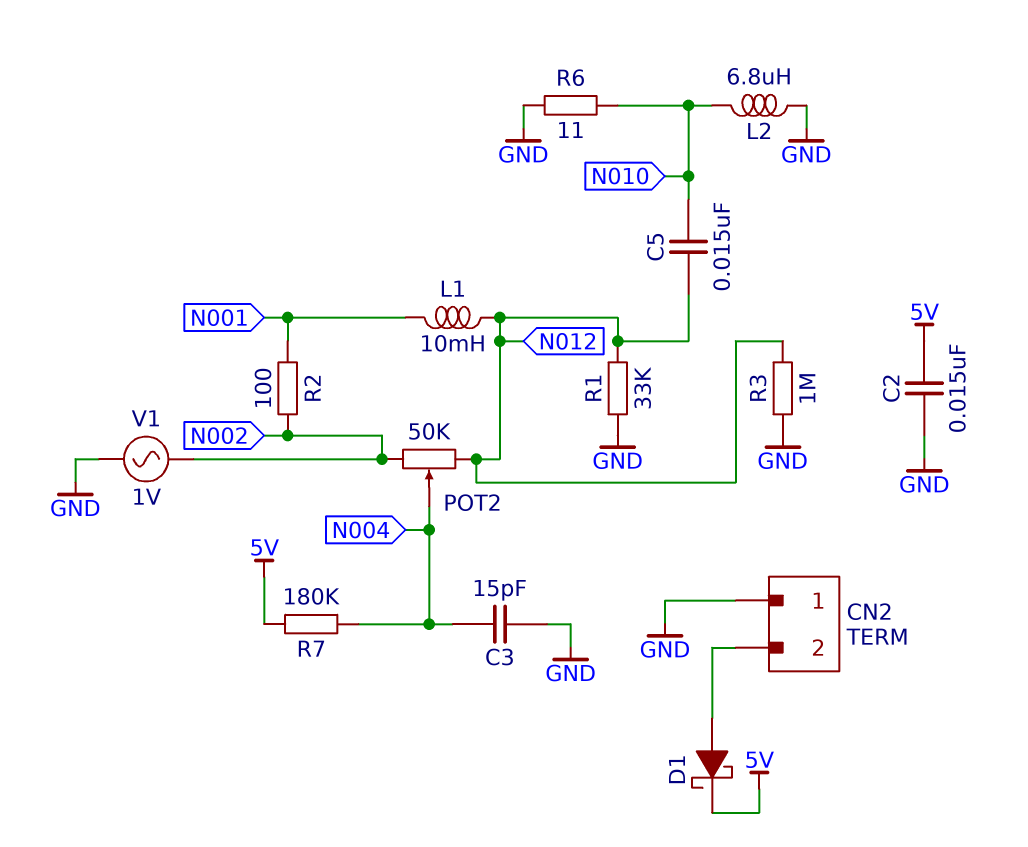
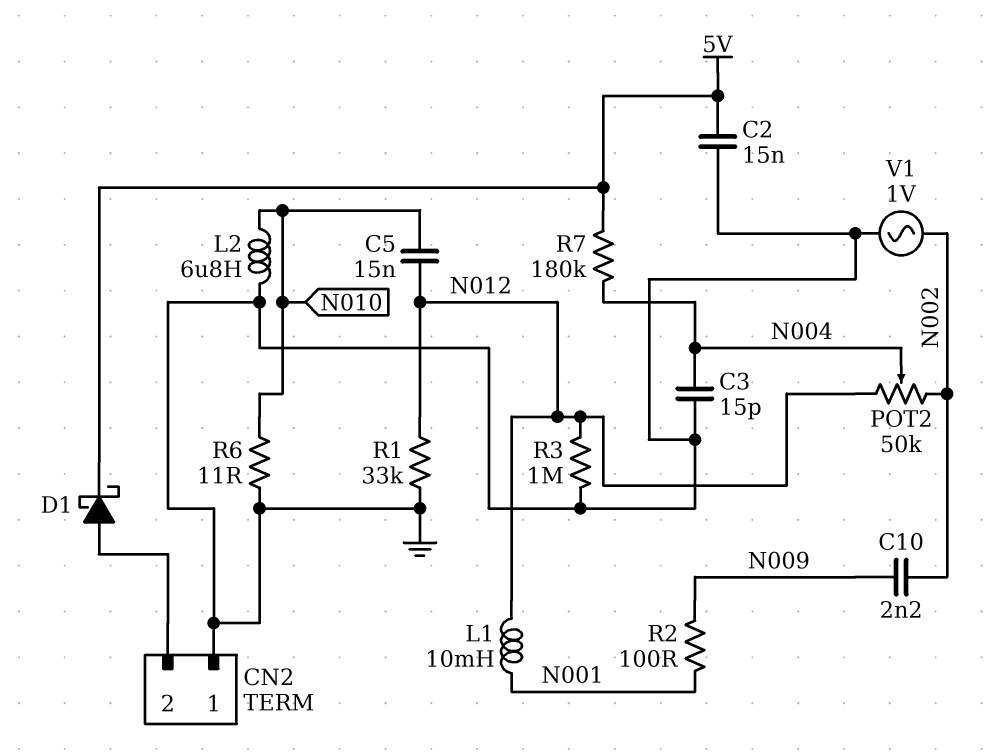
C10: none -> 2.2nF (N002, N009)
R2: 100 (N001, N002) -> 100 (N001, N009)

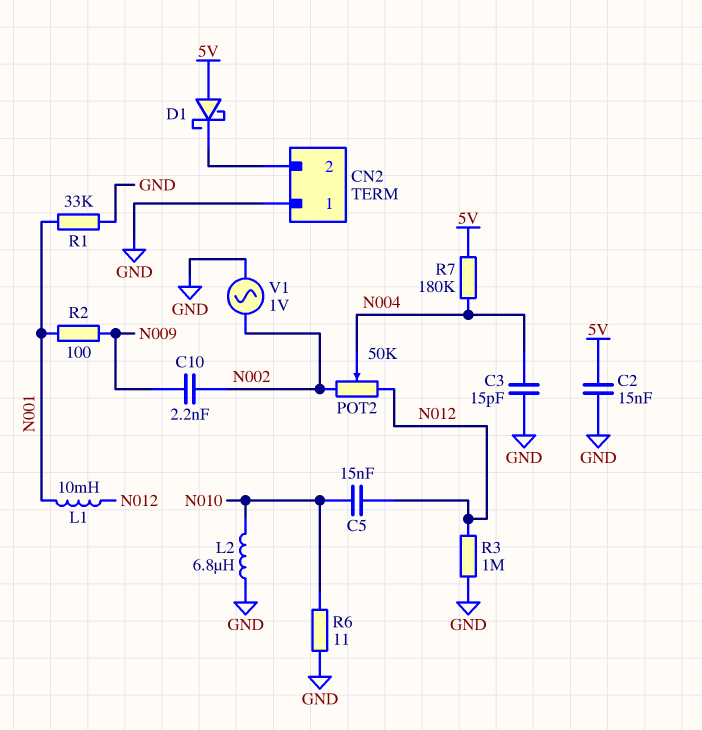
D1: schottky (A CN2/2, K 5V) -> schottky (A 5V, K CN2/2)
R1: 33k (GND, N012) -> 33k (GND, N001)

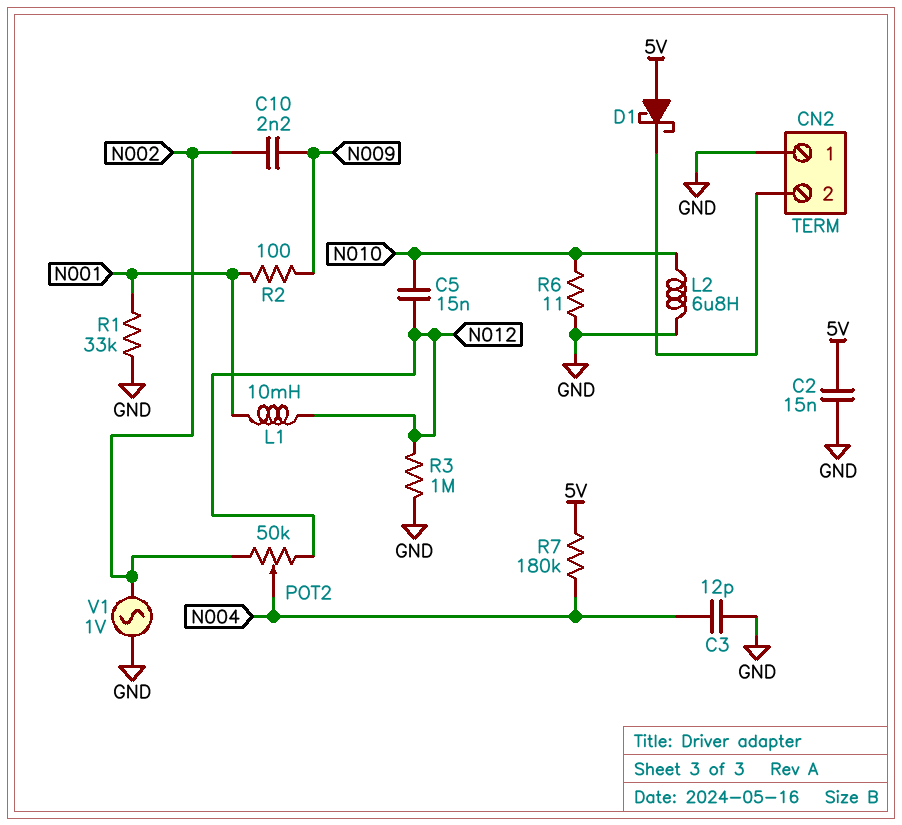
C3: 15pF (GND, N004) -> 12pF (GND, N004)

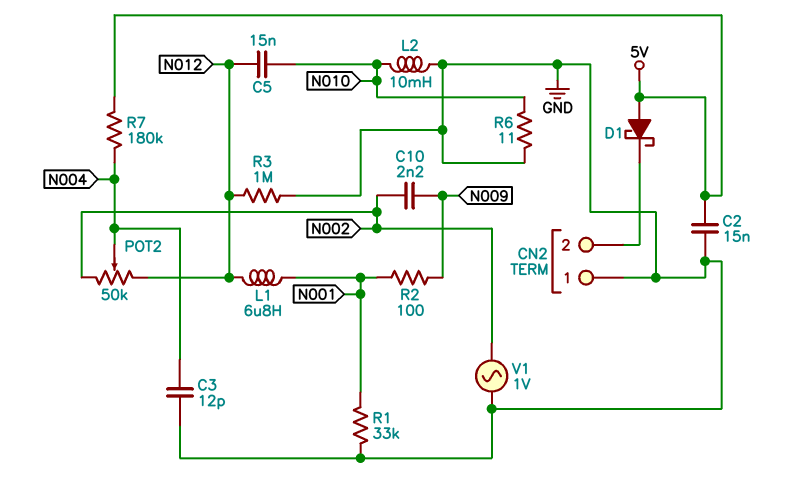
L1: 10mH (N001, N012) -> 6.8uH (N001, N012)
L2: 6.8uH (GND, N010) -> 10mH (GND, N010)

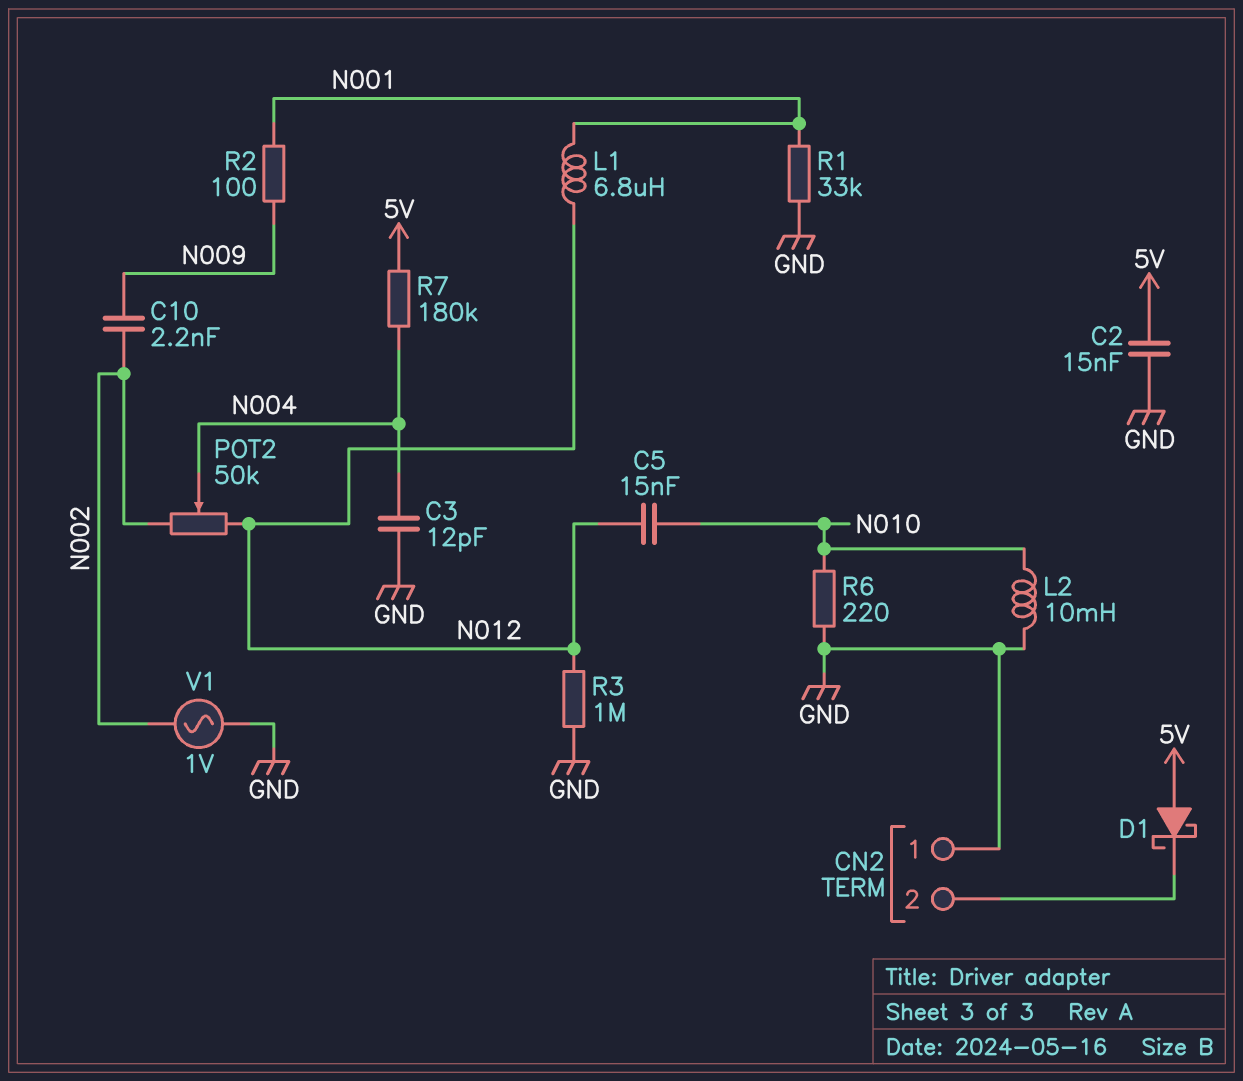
R6: 11 (GND, N010) -> 220 (GND, N010)

